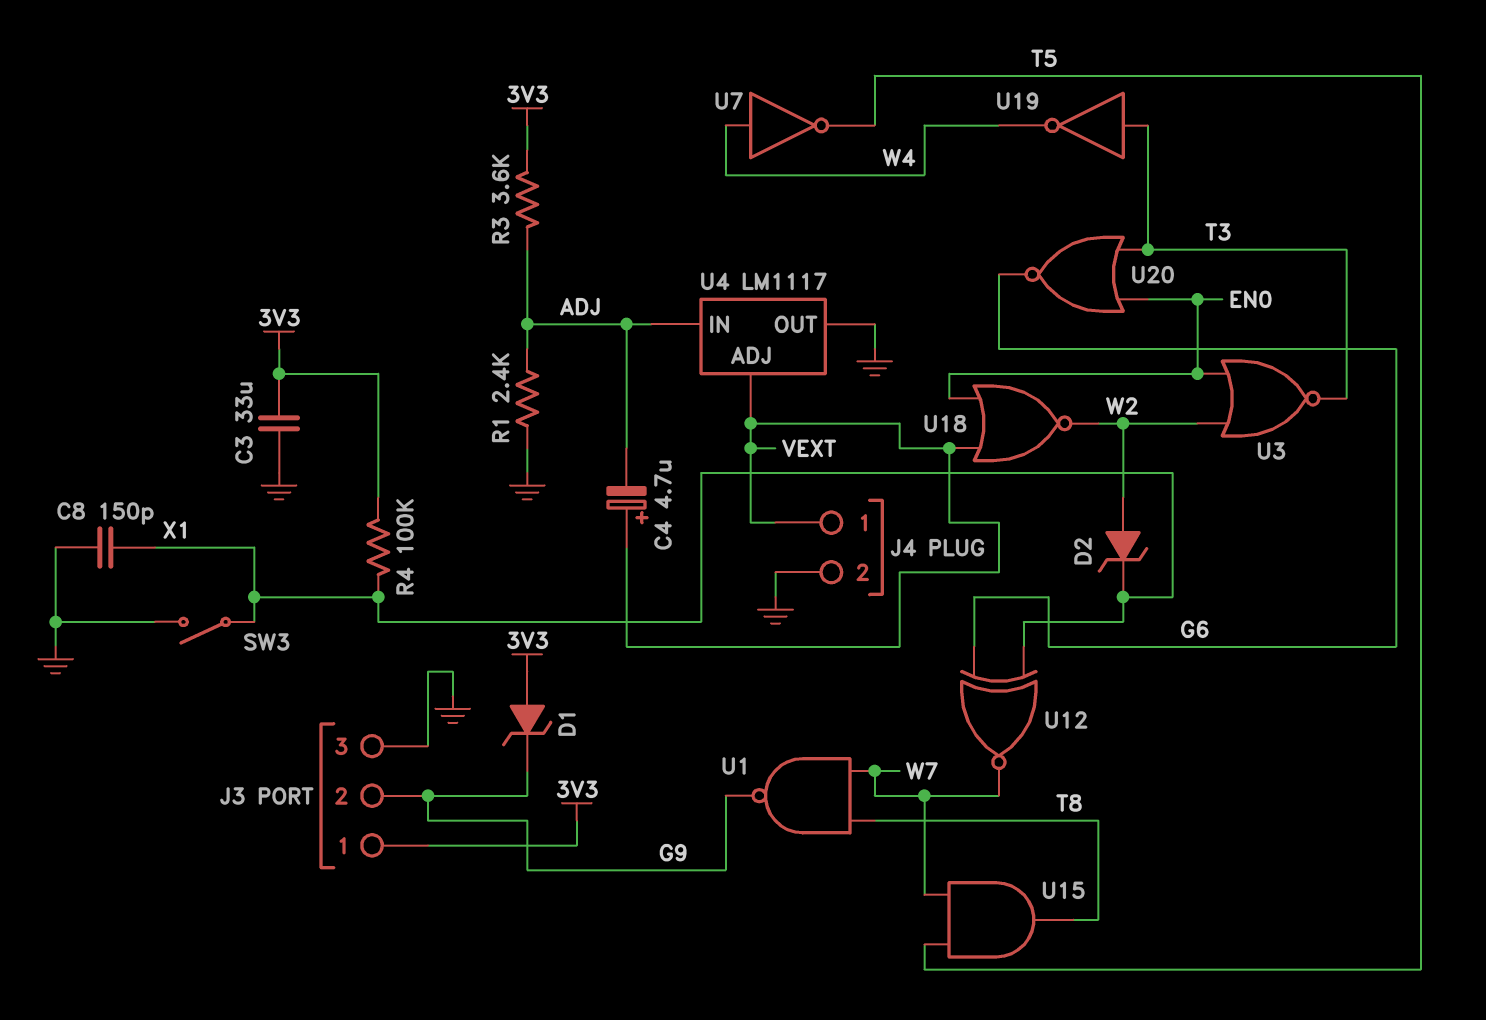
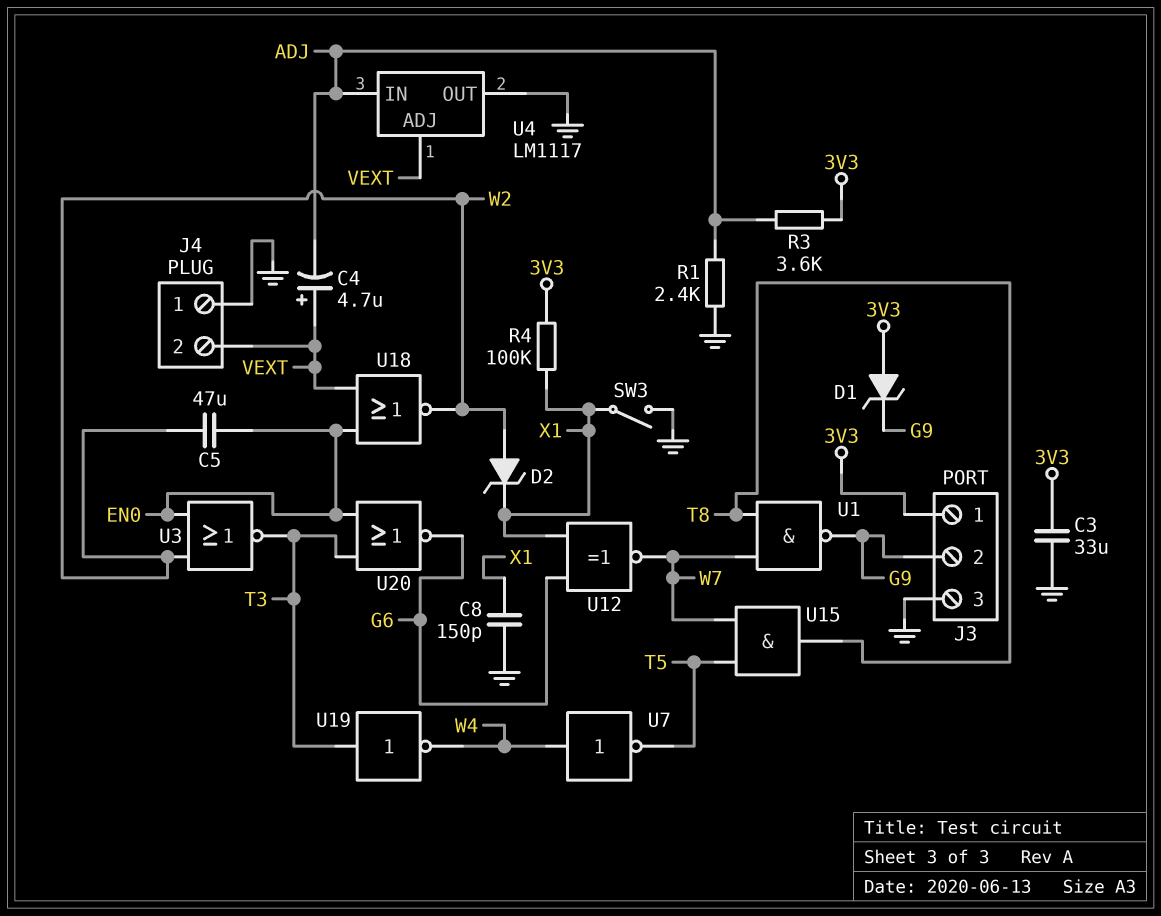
C5: none -> 47uF (EN0, W2)
J4 pin 1: VEXT -> GND
J4 pin 2: GND -> VEXT

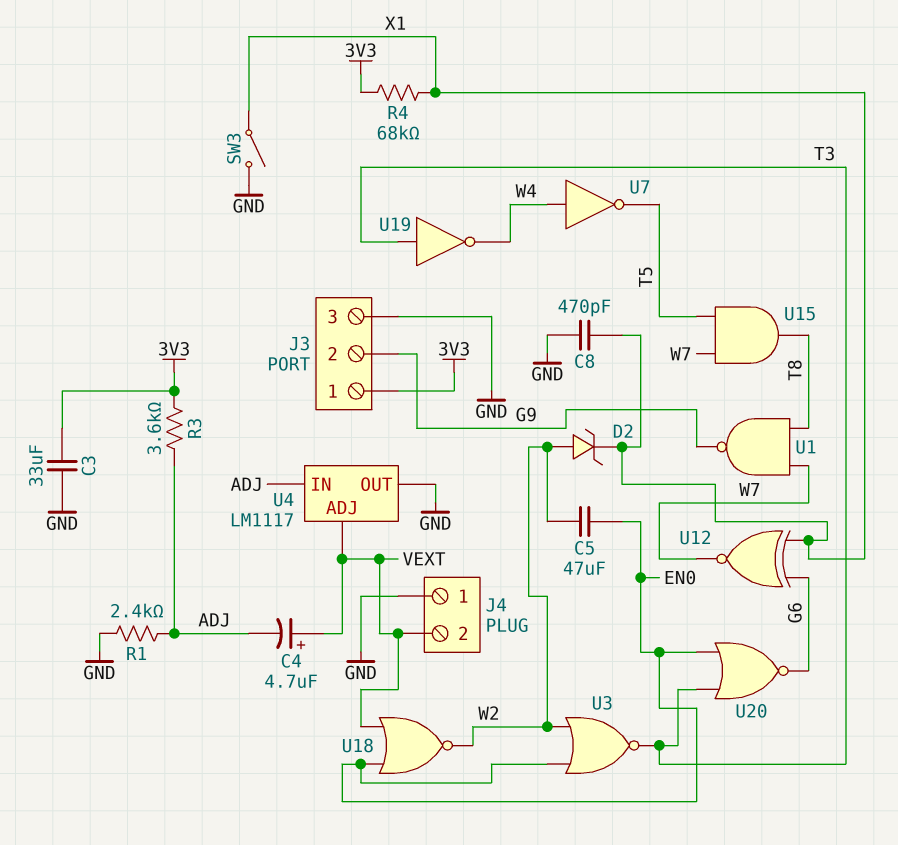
C8: 150pF (GND, X1) -> 470pF (GND, X1)
D1: zener (A 3V3, K G9) -> none
R4: 100k (3V3, X1) -> 68k (3V3, X1)

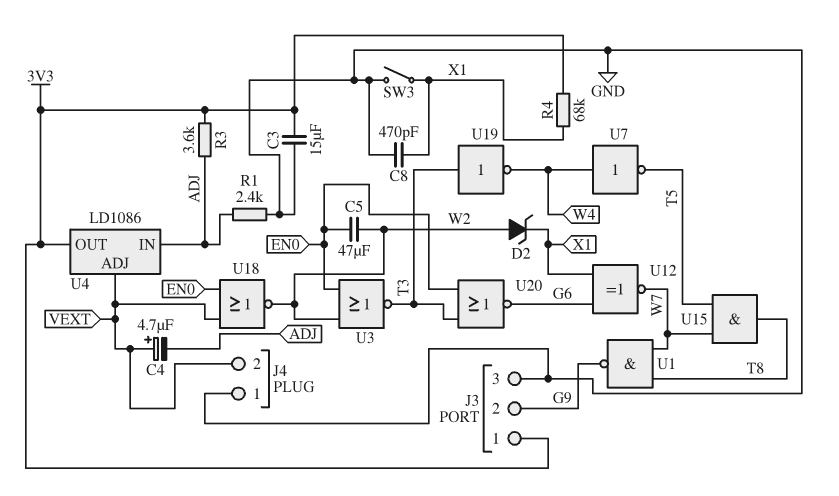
C3: 33uF (3V3, GND) -> 15uF (3V3, GND)
U4: LM1117 -> LD1086
U4 pin OUT: GND -> 3V3

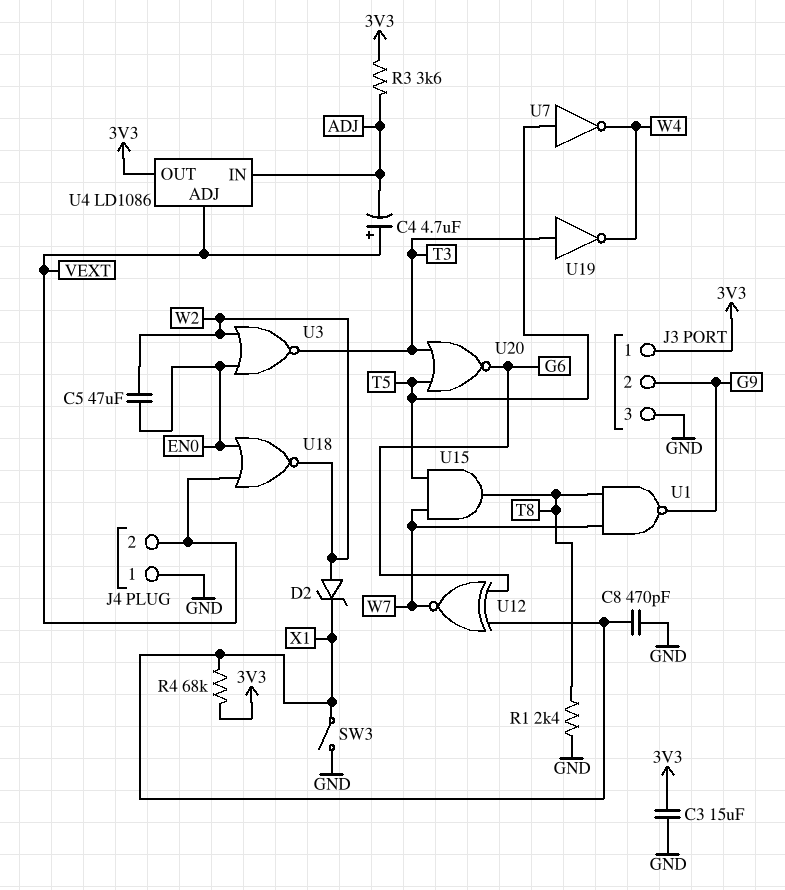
R1: 2.4k (ADJ, GND) -> 2.4k (GND, T8)
U7: NOT (in W4, out T5) -> NOT (in T5, out W4)
U20: NOR (in EN0, in T3, out G6) -> NOR (in T3, in T5, out G6)

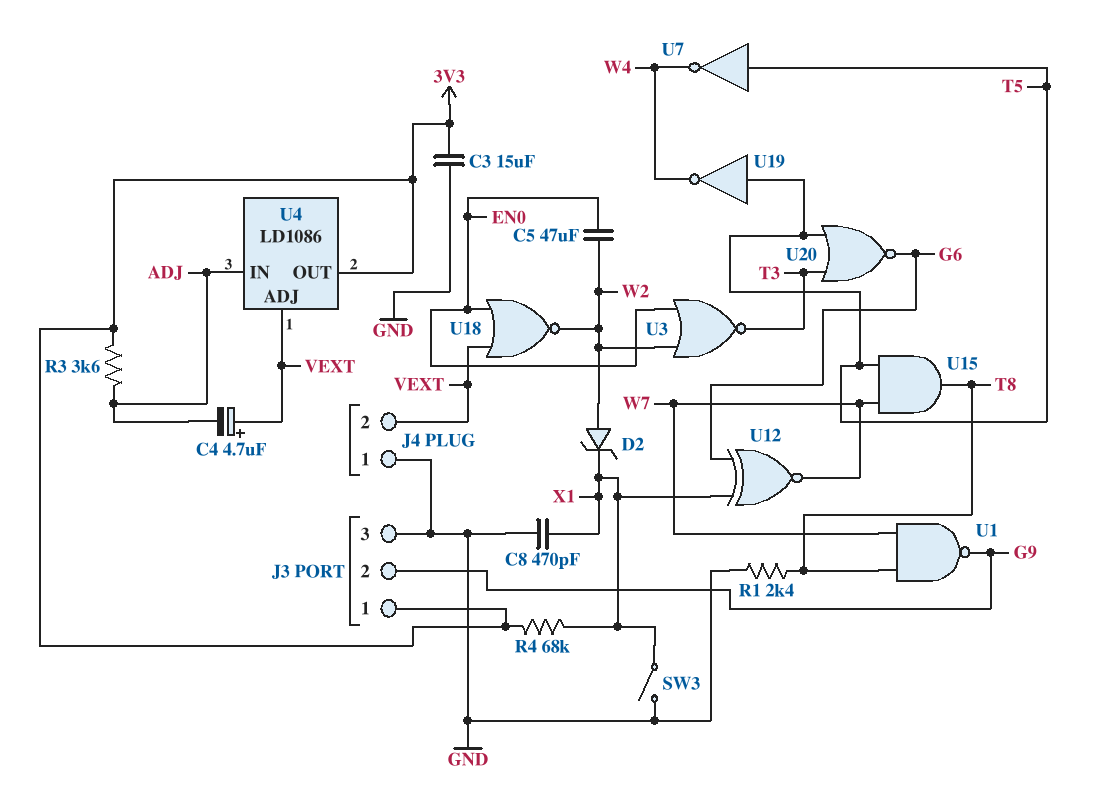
U19: NOT (in T3, out W4) -> NOT (in T5, out W4)

